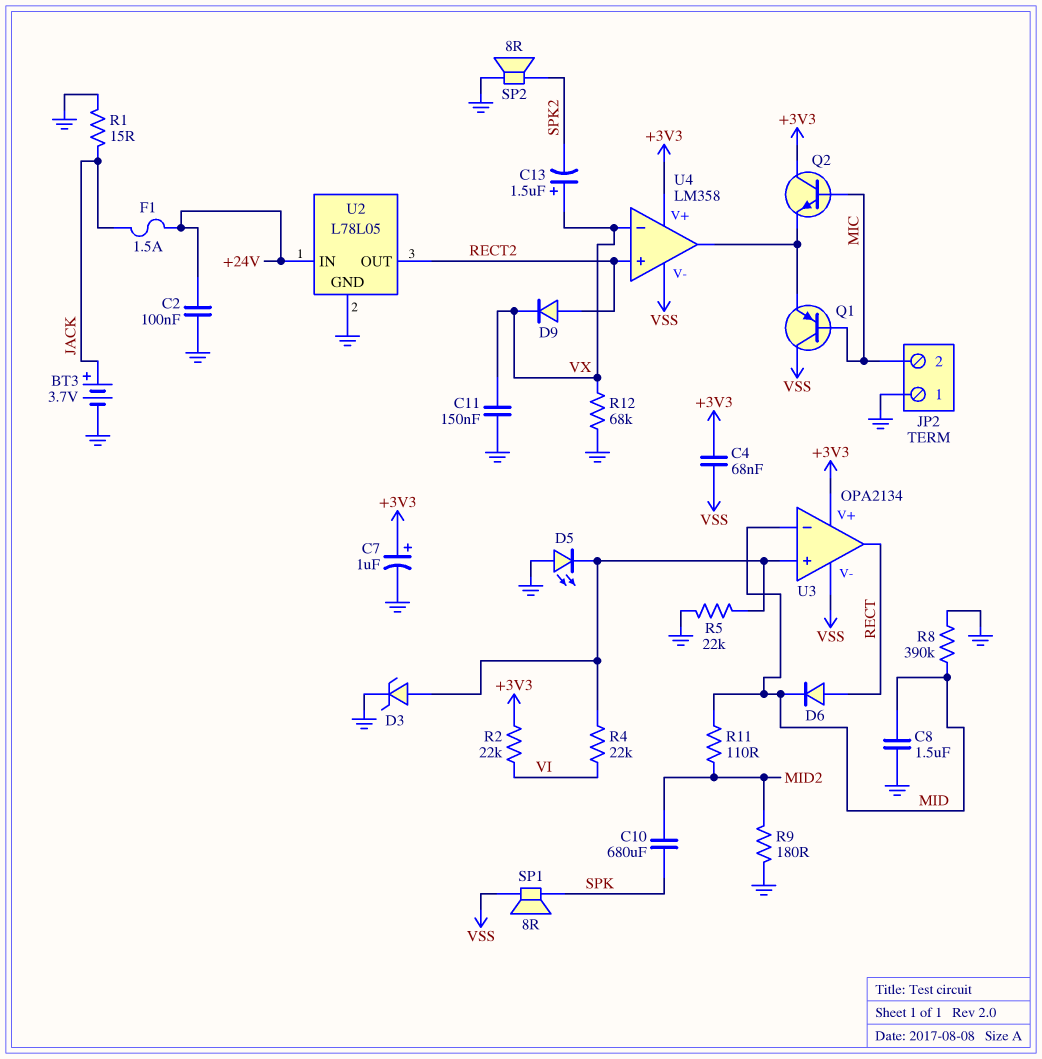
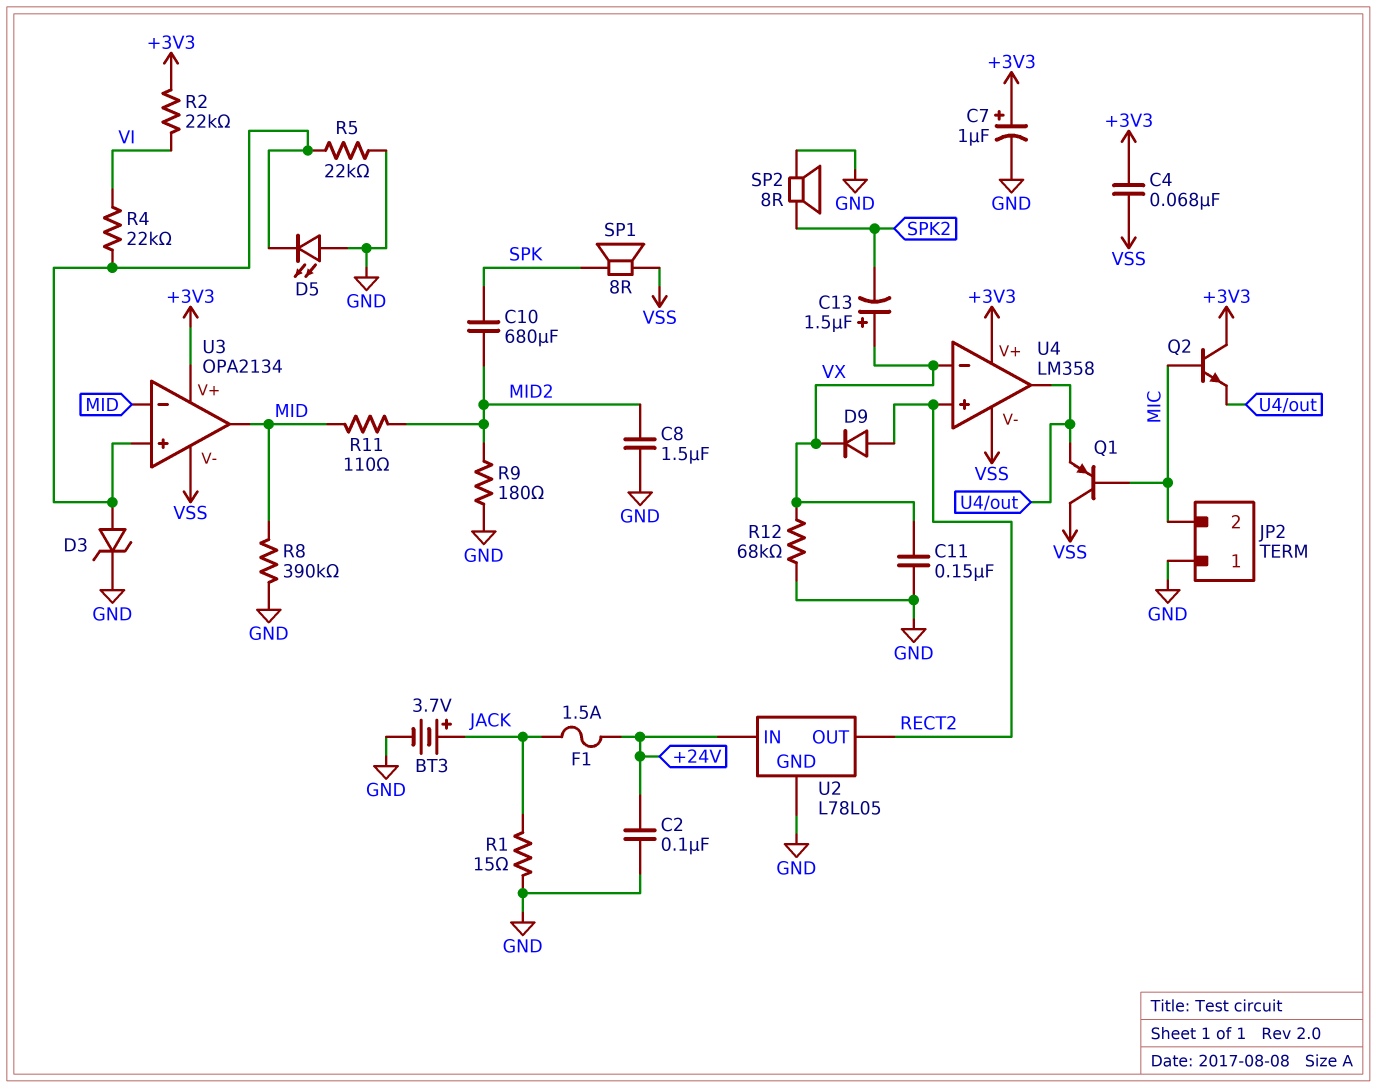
C8: 1.5uF (GND, MID) -> 1.5uF (GND, MID2)
D6: diode (A RECT, K MID) -> none
U3 pin out: RECT -> MID

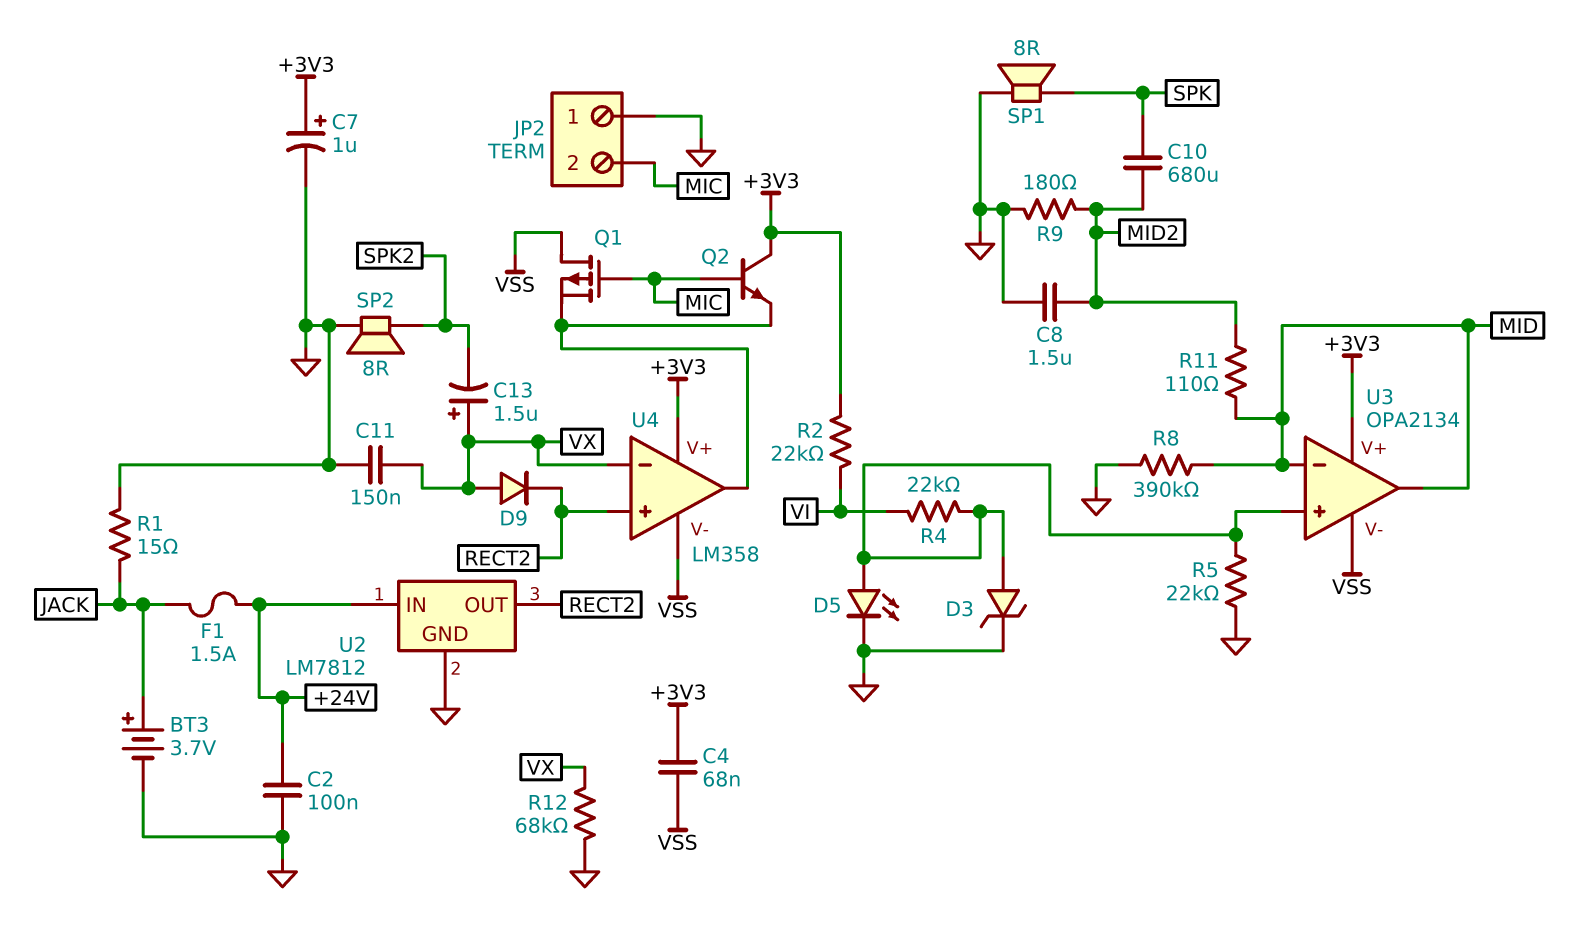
D5: LED (A GND, K U3/in+) -> LED (A U3/in+, K GND)
D9: diode (A RECT2, K VX) -> diode (A VX, K RECT2)
Q1: PNP (B MIC, C VSS, E U4/out) -> PMOS (G MIC, D VSS, S U4/out)
SP1: speaker 8R (SPK, VSS) -> speaker 8R (GND, SPK)
U2: L78L05 -> LM7812

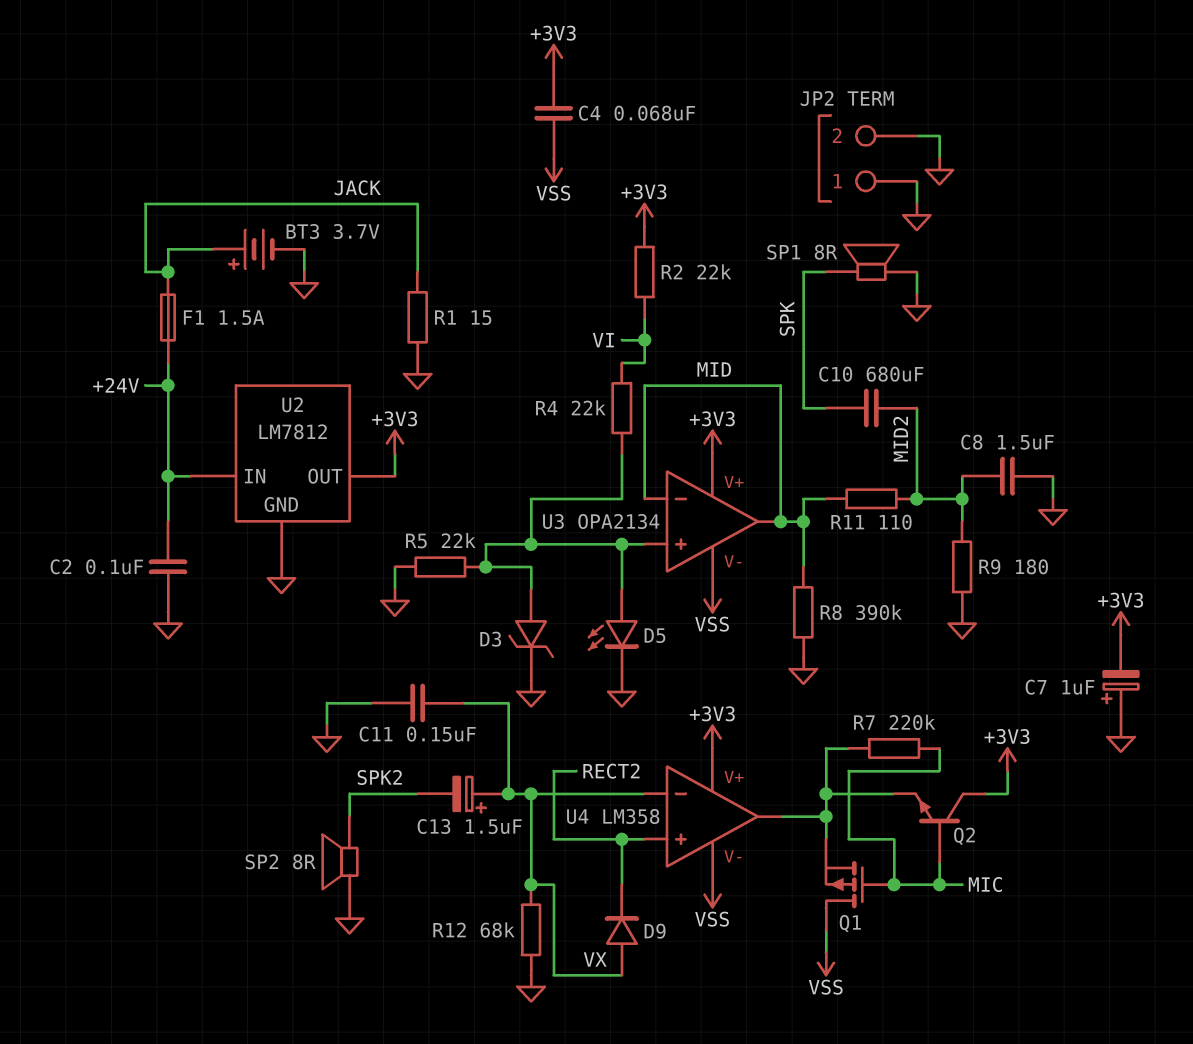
C7: 1uF (plus +3V3, minus GND) -> 1uF (plus GND, minus +3V3)
JP2 pin 2: MIC -> GND
R7: none -> 220k (MIC, U4/out)
U2 pin OUT: RECT2 -> +3V3

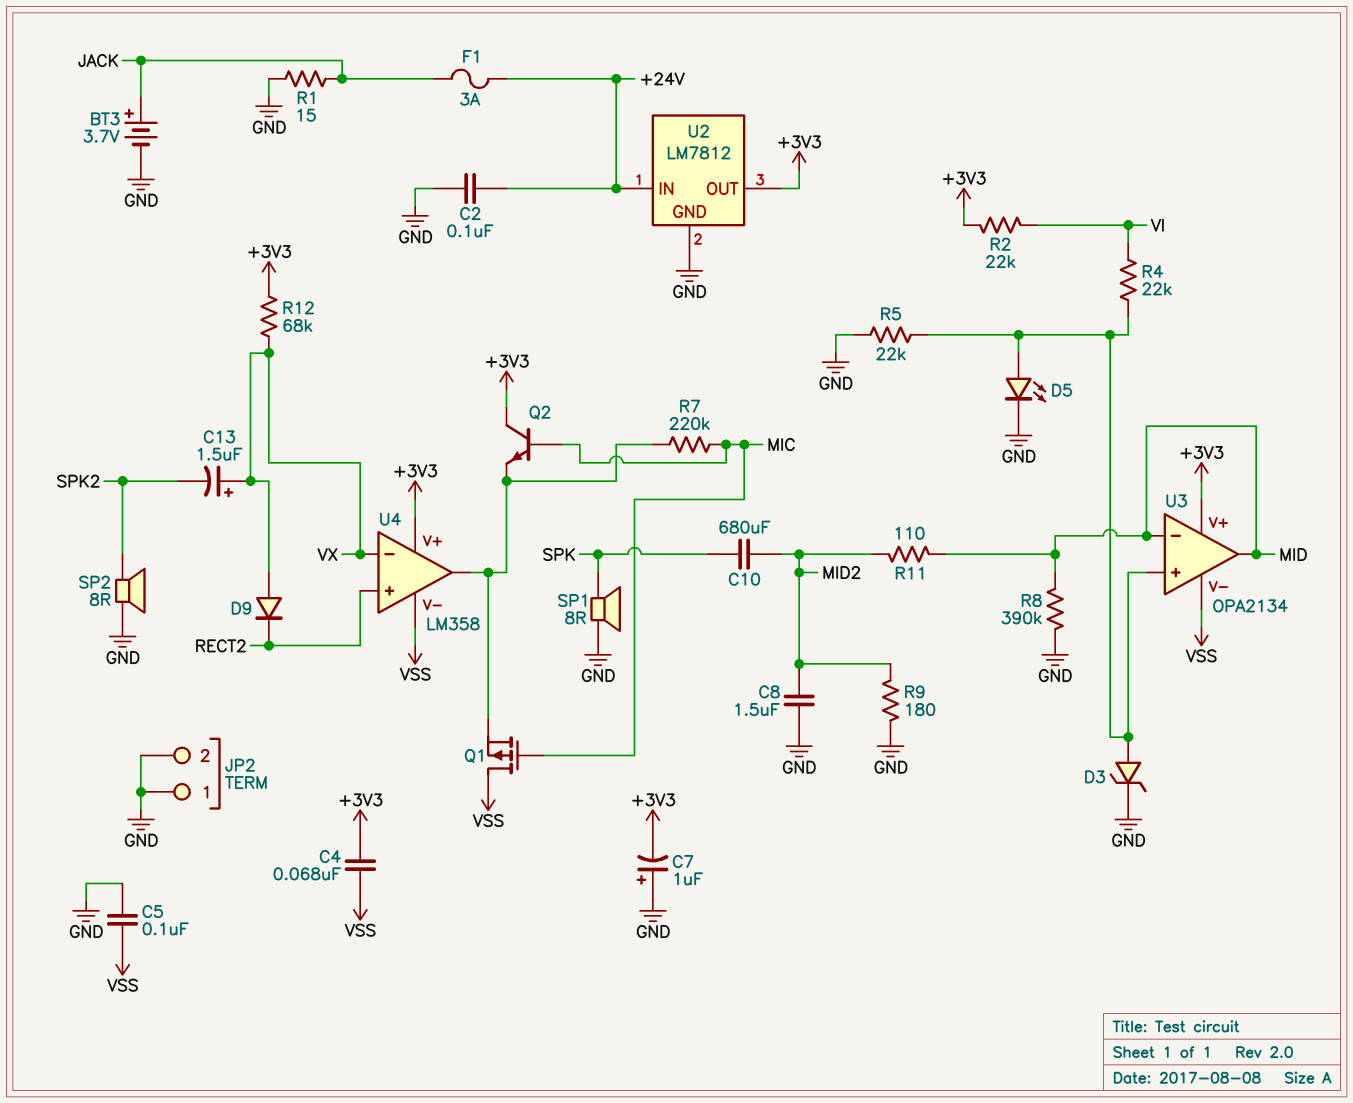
C5: none -> 100nF (GND, VSS)
C11: 150nF (GND, VX) -> none
F1: 1.5A (+24V, JACK) -> 3A (+24V, JACK)
R12: 68k (GND, VX) -> 68k (+3V3, VX)

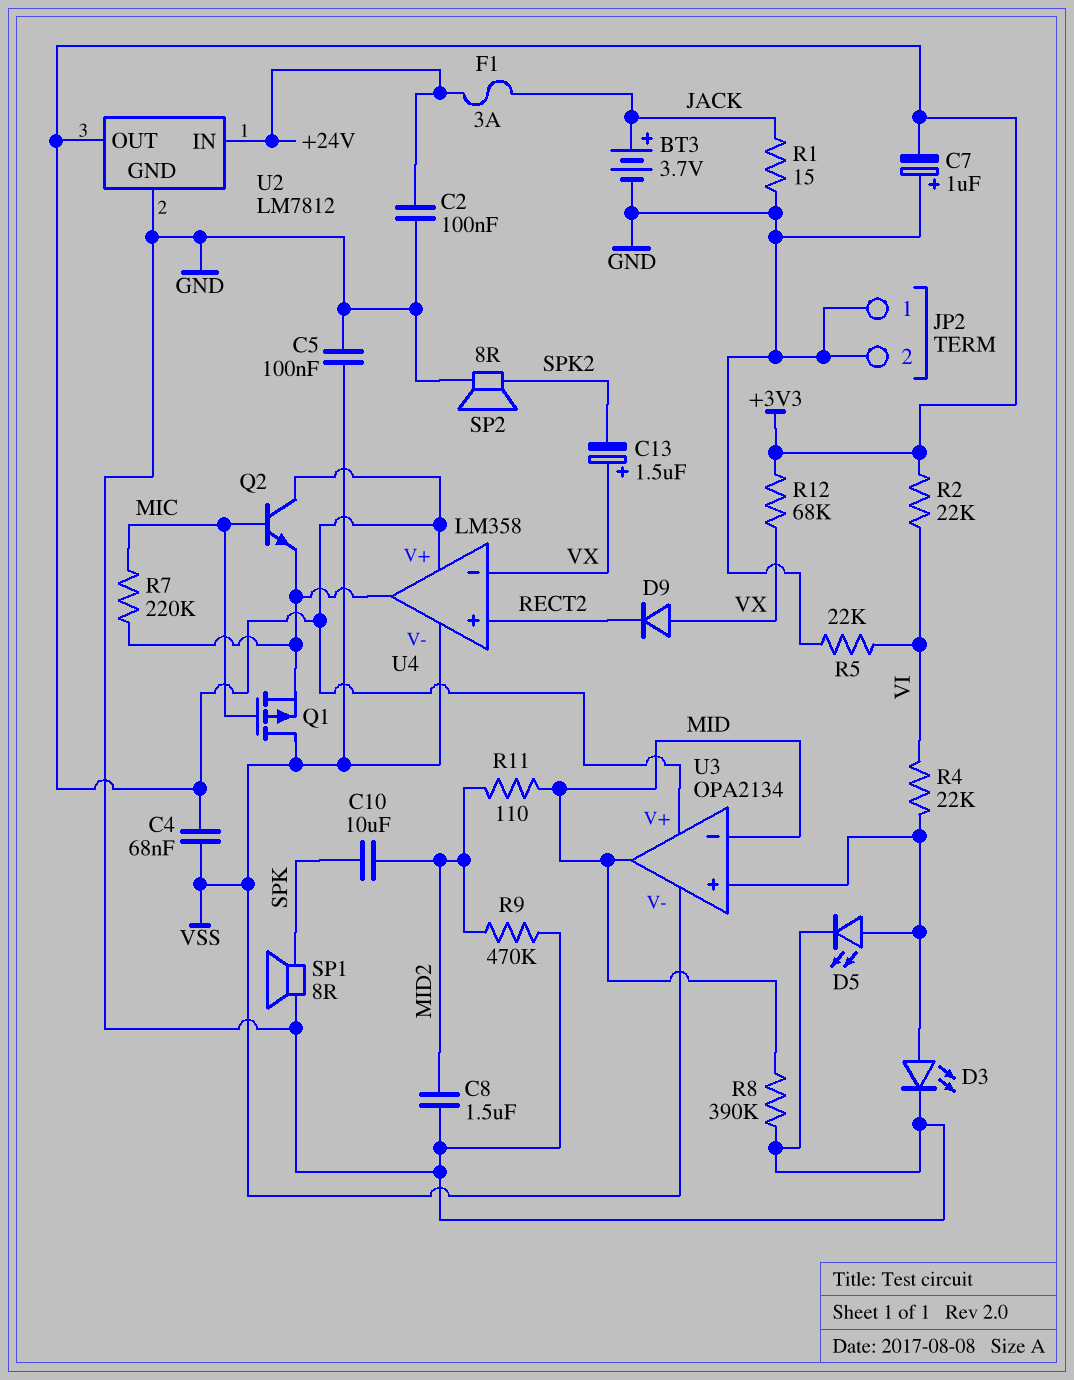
C10: 680uF (MID2, SPK) -> 10uF (MID2, SPK)
D3: zener (A U3/in+, K GND) -> LED (A U3/in+, K GND)
R5: 22k (GND, U3/in+) -> 22k (GND, VI)
R9: 180 (GND, MID2) -> 470k (GND, MID2)

